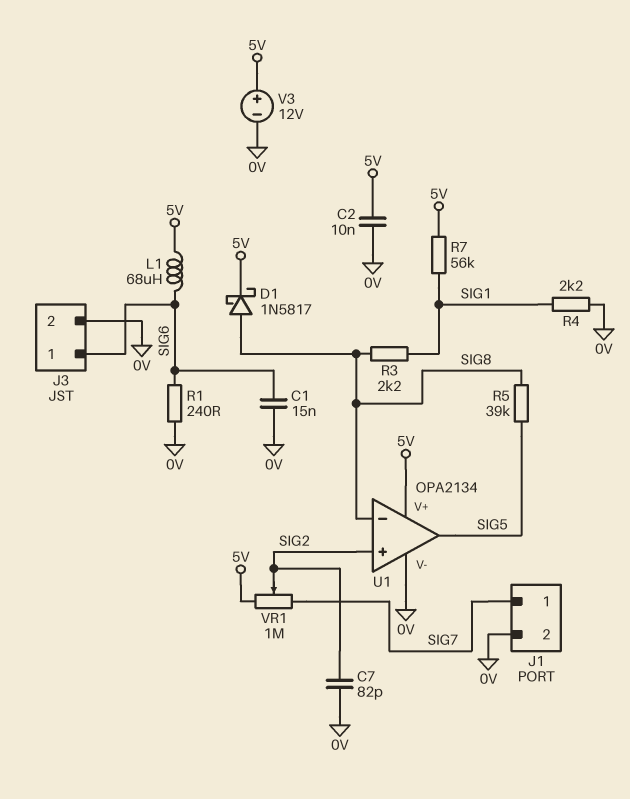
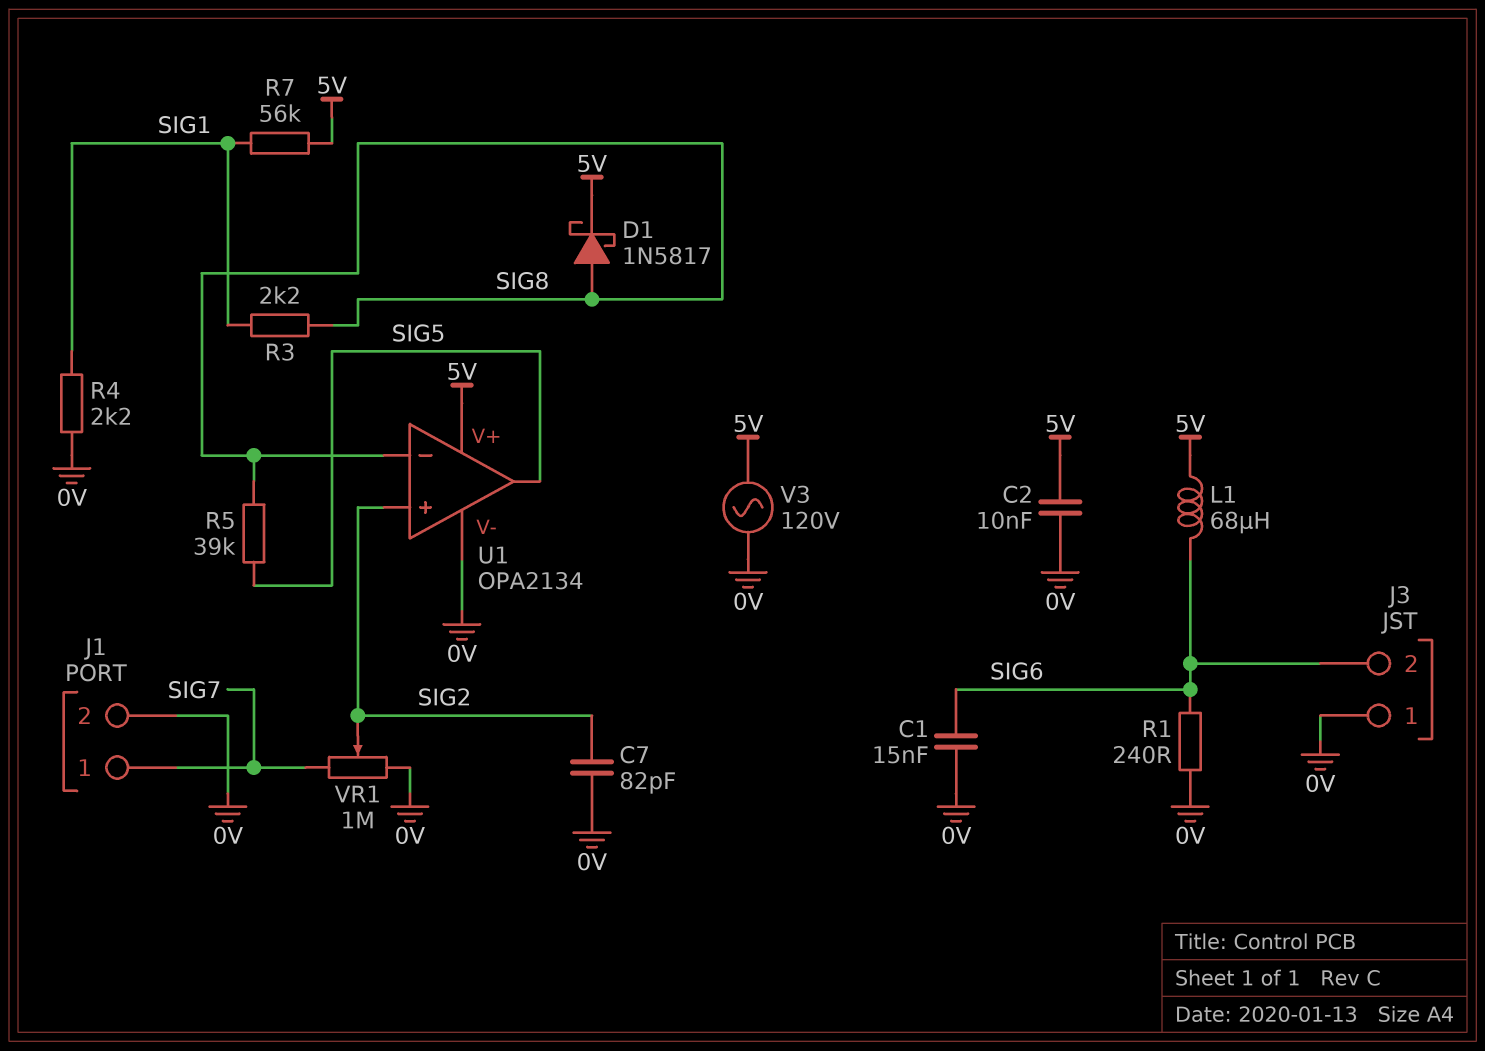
J3 pin 1: SIG6 -> 0V
J3 pin 2: 0V -> SIG6
V3: 12V (plus 5V, minus 0V) -> AC 120V (0V, 5V)
VR1: 1M (5V, SIG7, wiper SIG2) -> 1M (0V, SIG7, wiper SIG2)

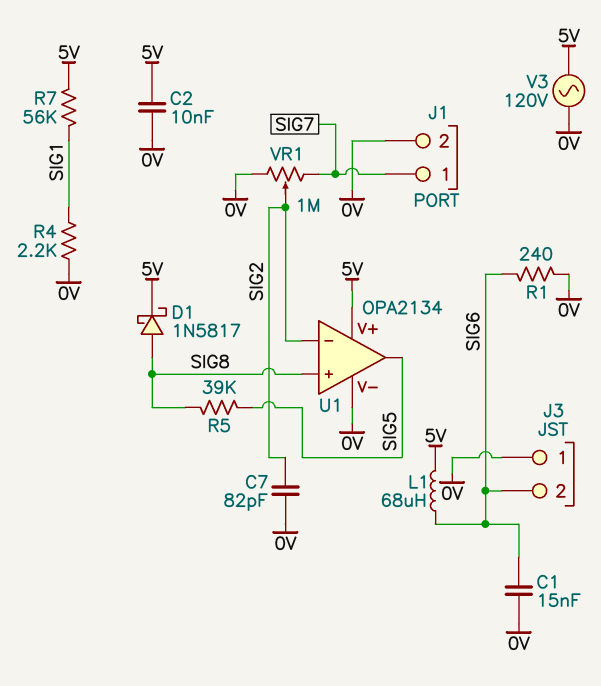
R3: 2.2k (SIG1, SIG8) -> none
U1 pin in+: SIG2 -> SIG8
U1 pin in-: SIG8 -> SIG2

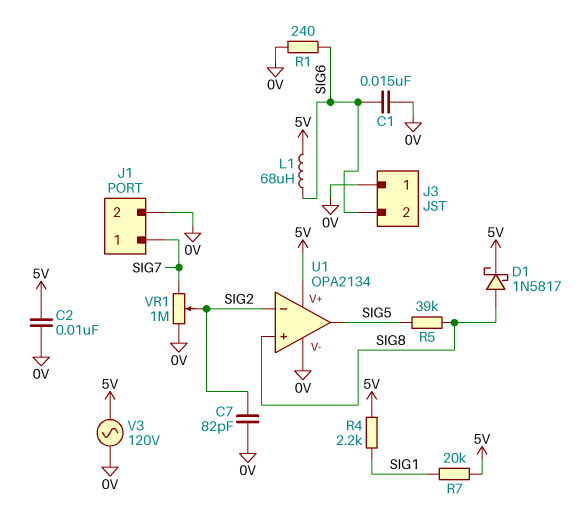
R4: 2.2k (0V, SIG1) -> 2.2k (5V, SIG1)
R7: 56k (5V, SIG1) -> 20k (5V, SIG1)

